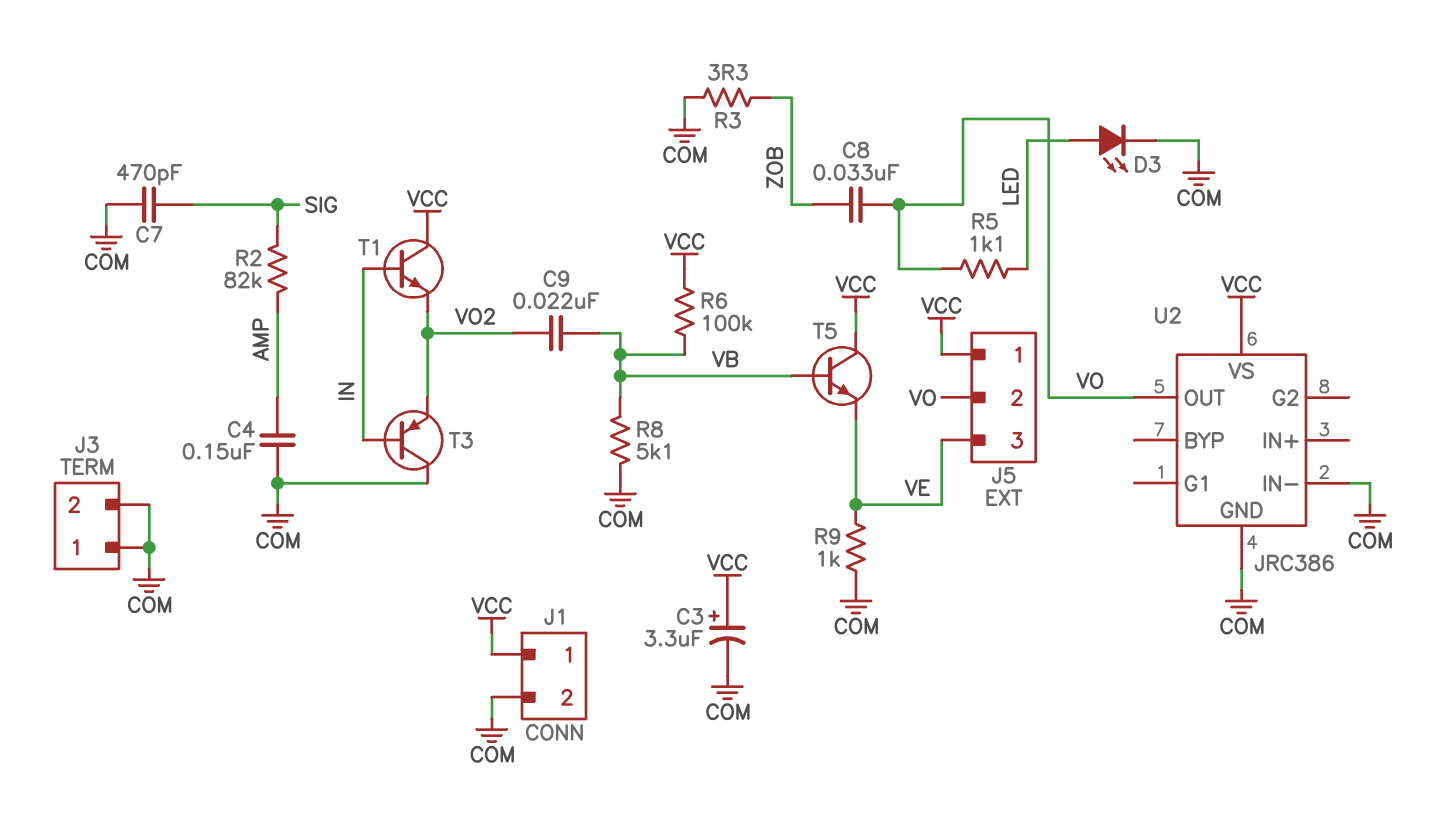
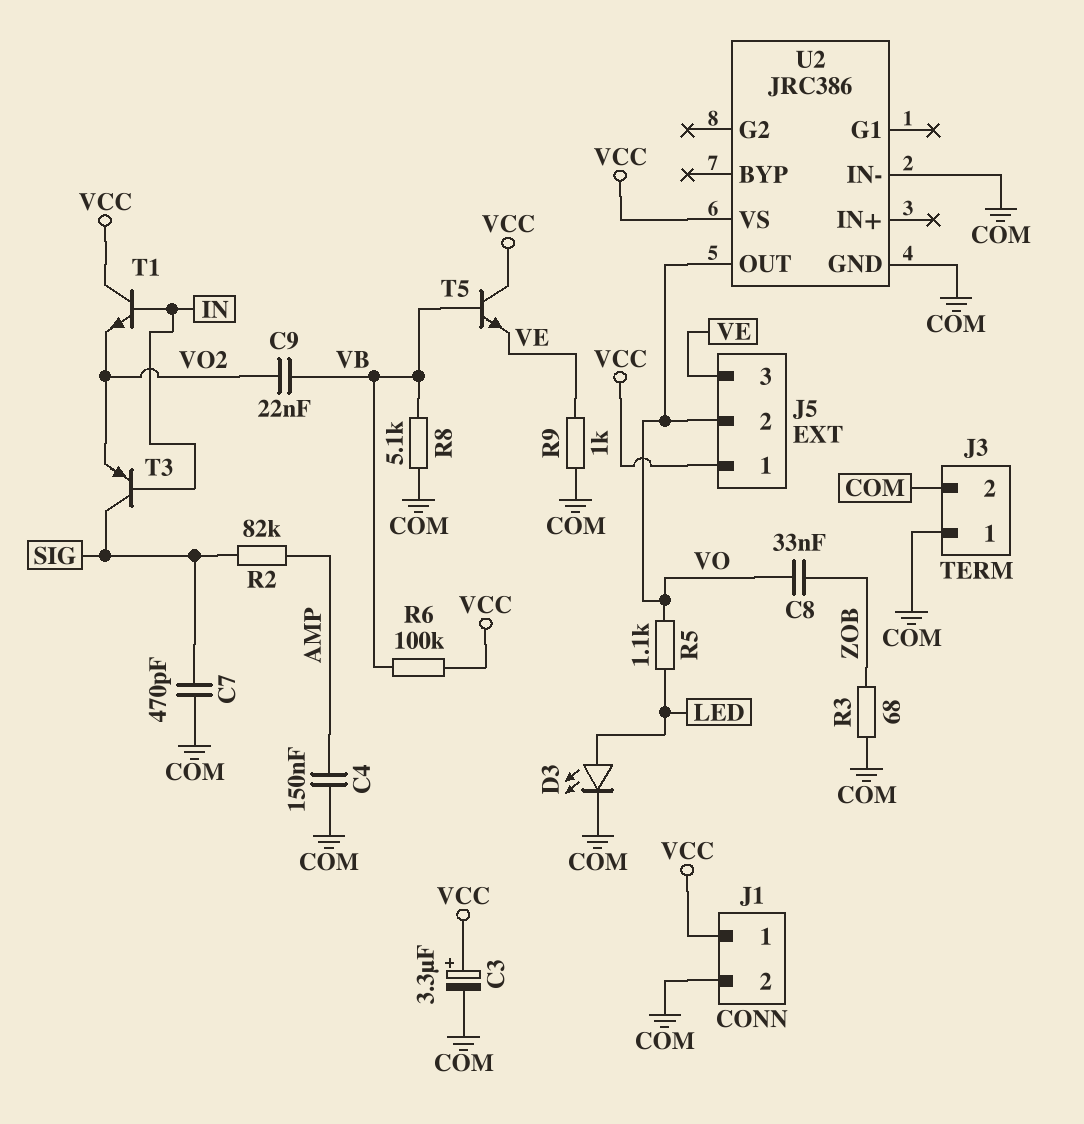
R3: 3.3 (COM, ZOB) -> 68 (COM, ZOB)
T3: PNP (B IN, C COM, E VO2) -> PNP (B IN, C SIG, E VO2)

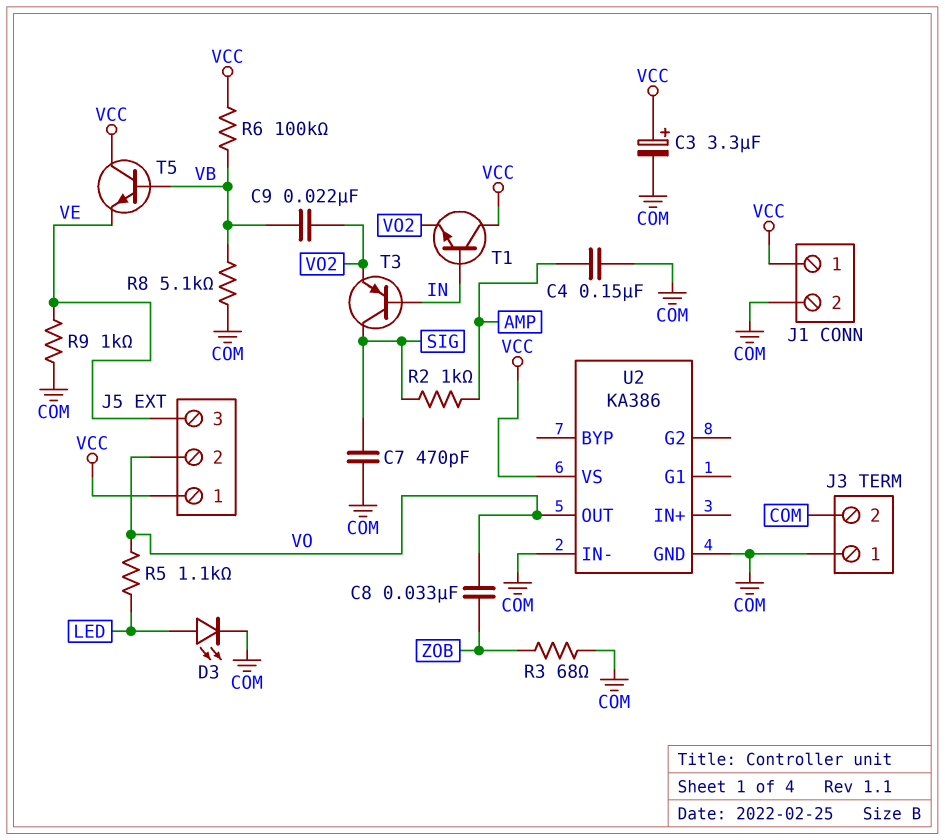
R2: 82k (AMP, SIG) -> 1k (AMP, SIG)
U2: JRC386 -> KA386

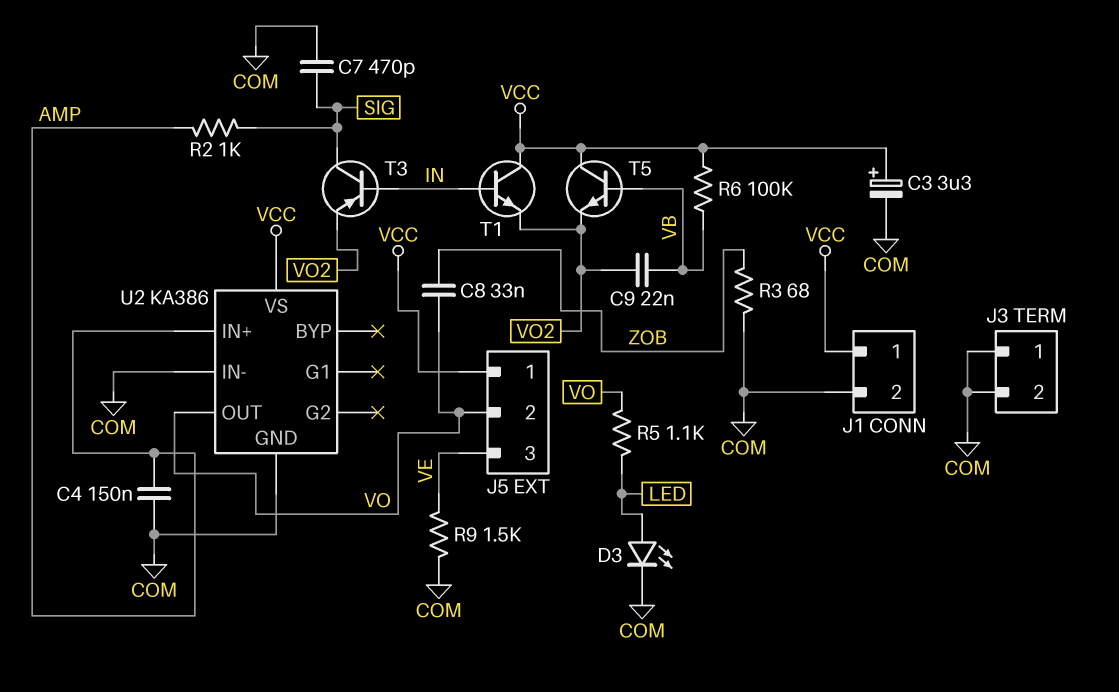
R8: 5.1k (COM, VB) -> none
R9: 1k (COM, VE) -> 1.5k (COM, VE)
T5: NPN (B VB, C VCC, E VE) -> NPN (B VB, C VCC, E VO2)
U2 pin IN+: none -> AMP

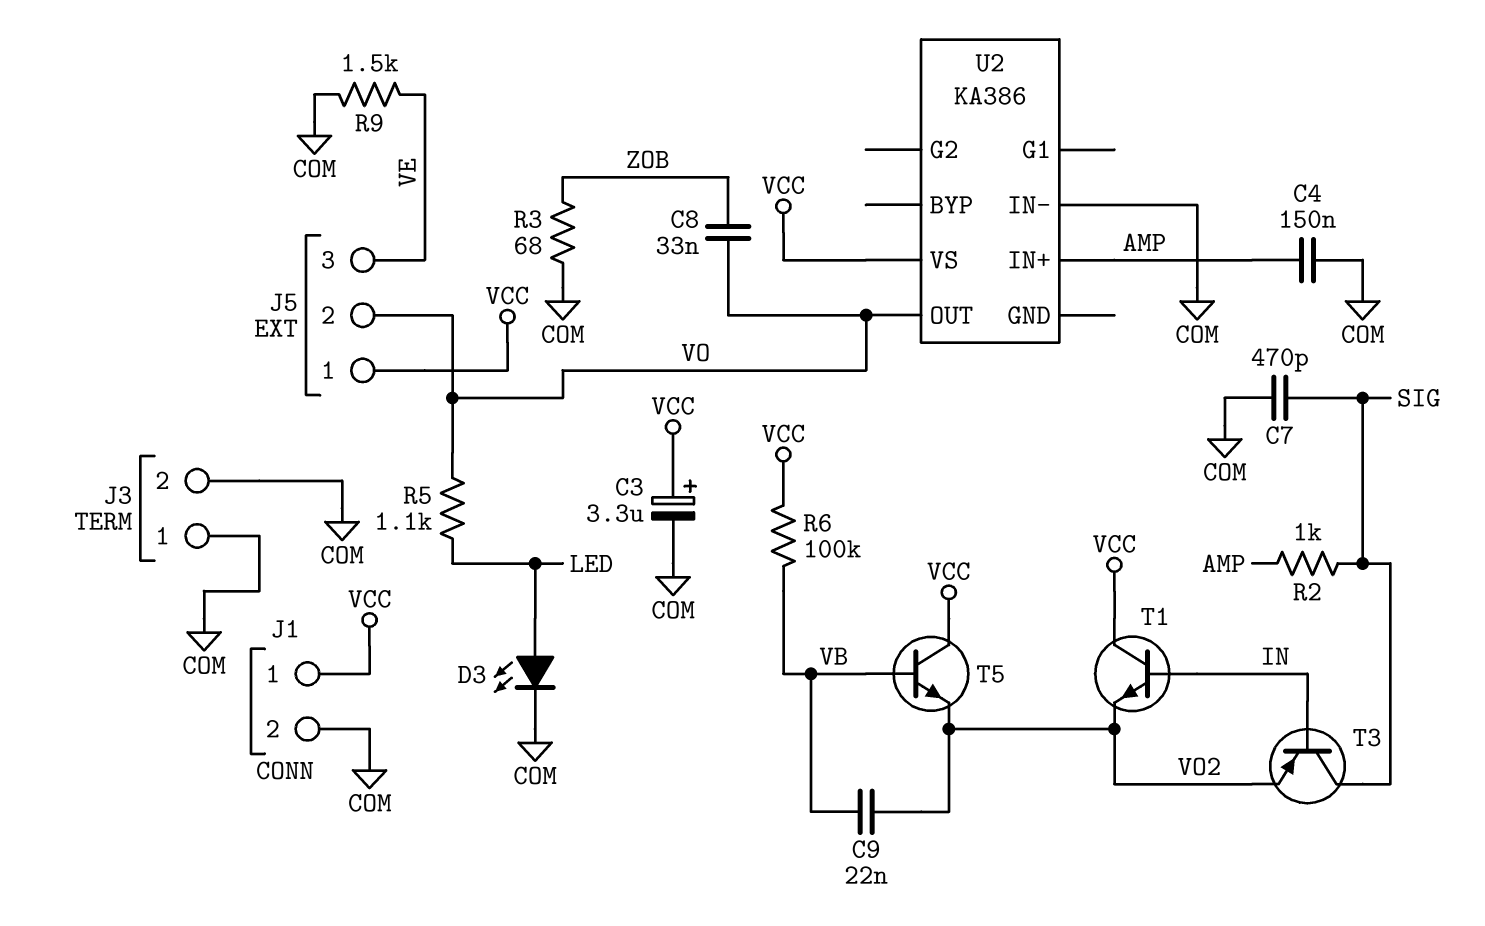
U2 pin GND: COM -> none

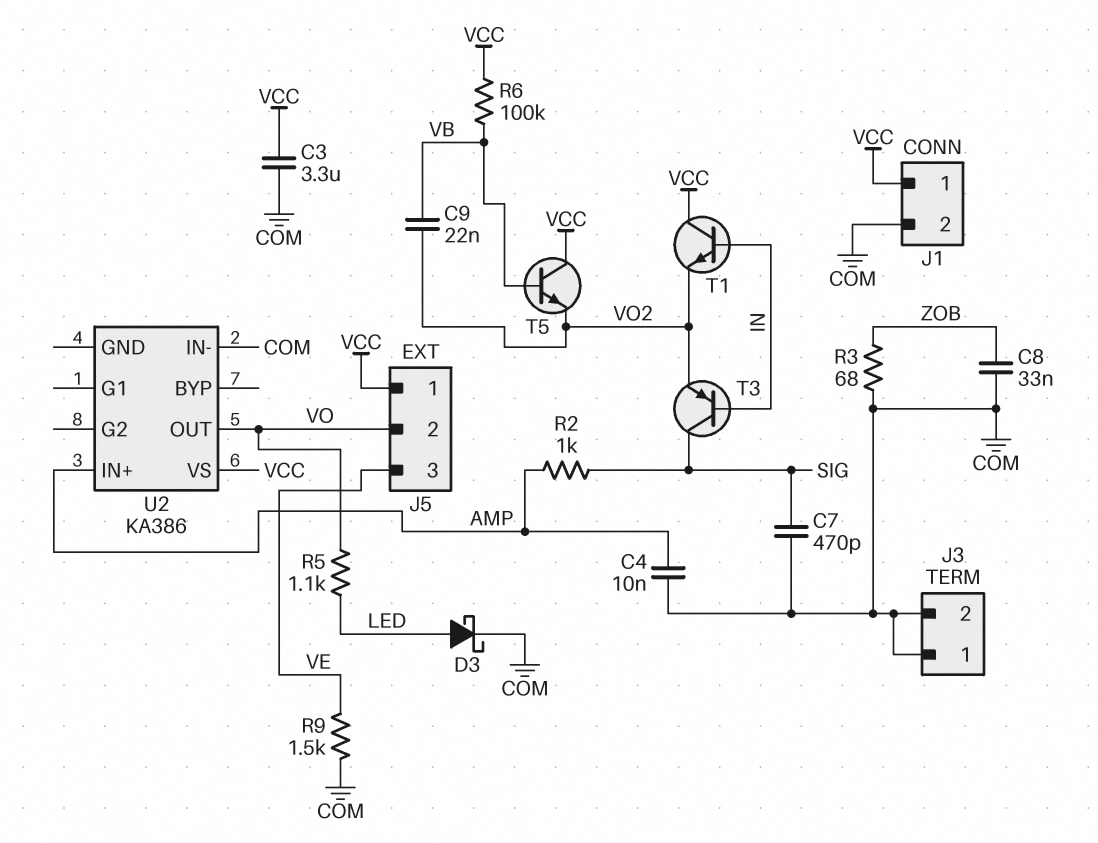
C3: 3.3uF (plus VCC, minus COM) -> 3.3uF (COM, VCC)
C4: 150nF (AMP, COM) -> 10nF (AMP, COM)
C8: 33nF (VO, ZOB) -> 33nF (COM, ZOB)
D3: LED (A LED, K COM) -> schottky (A LED, K COM)

